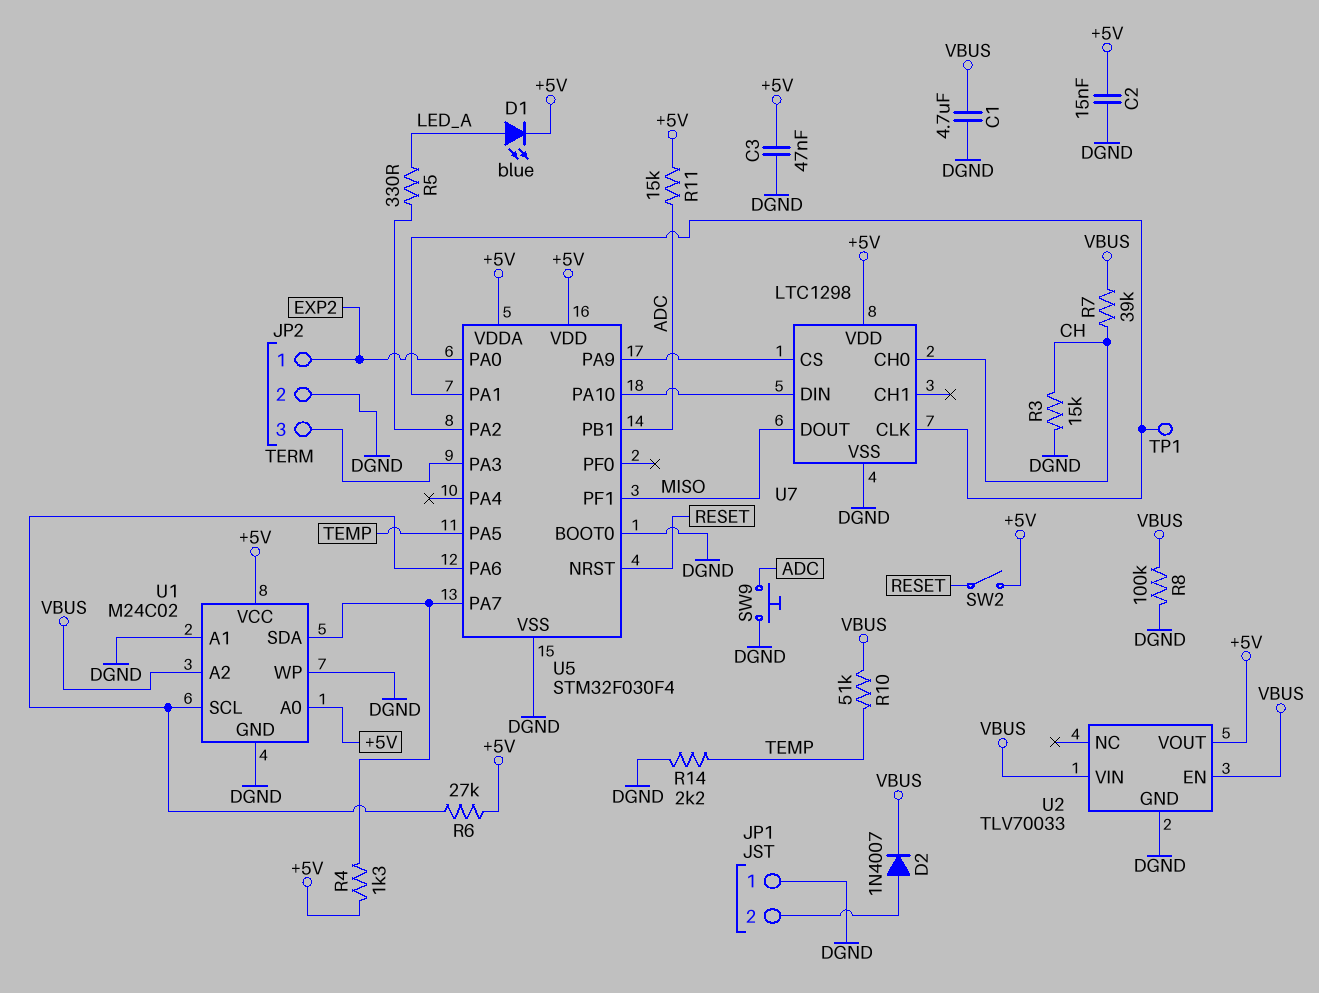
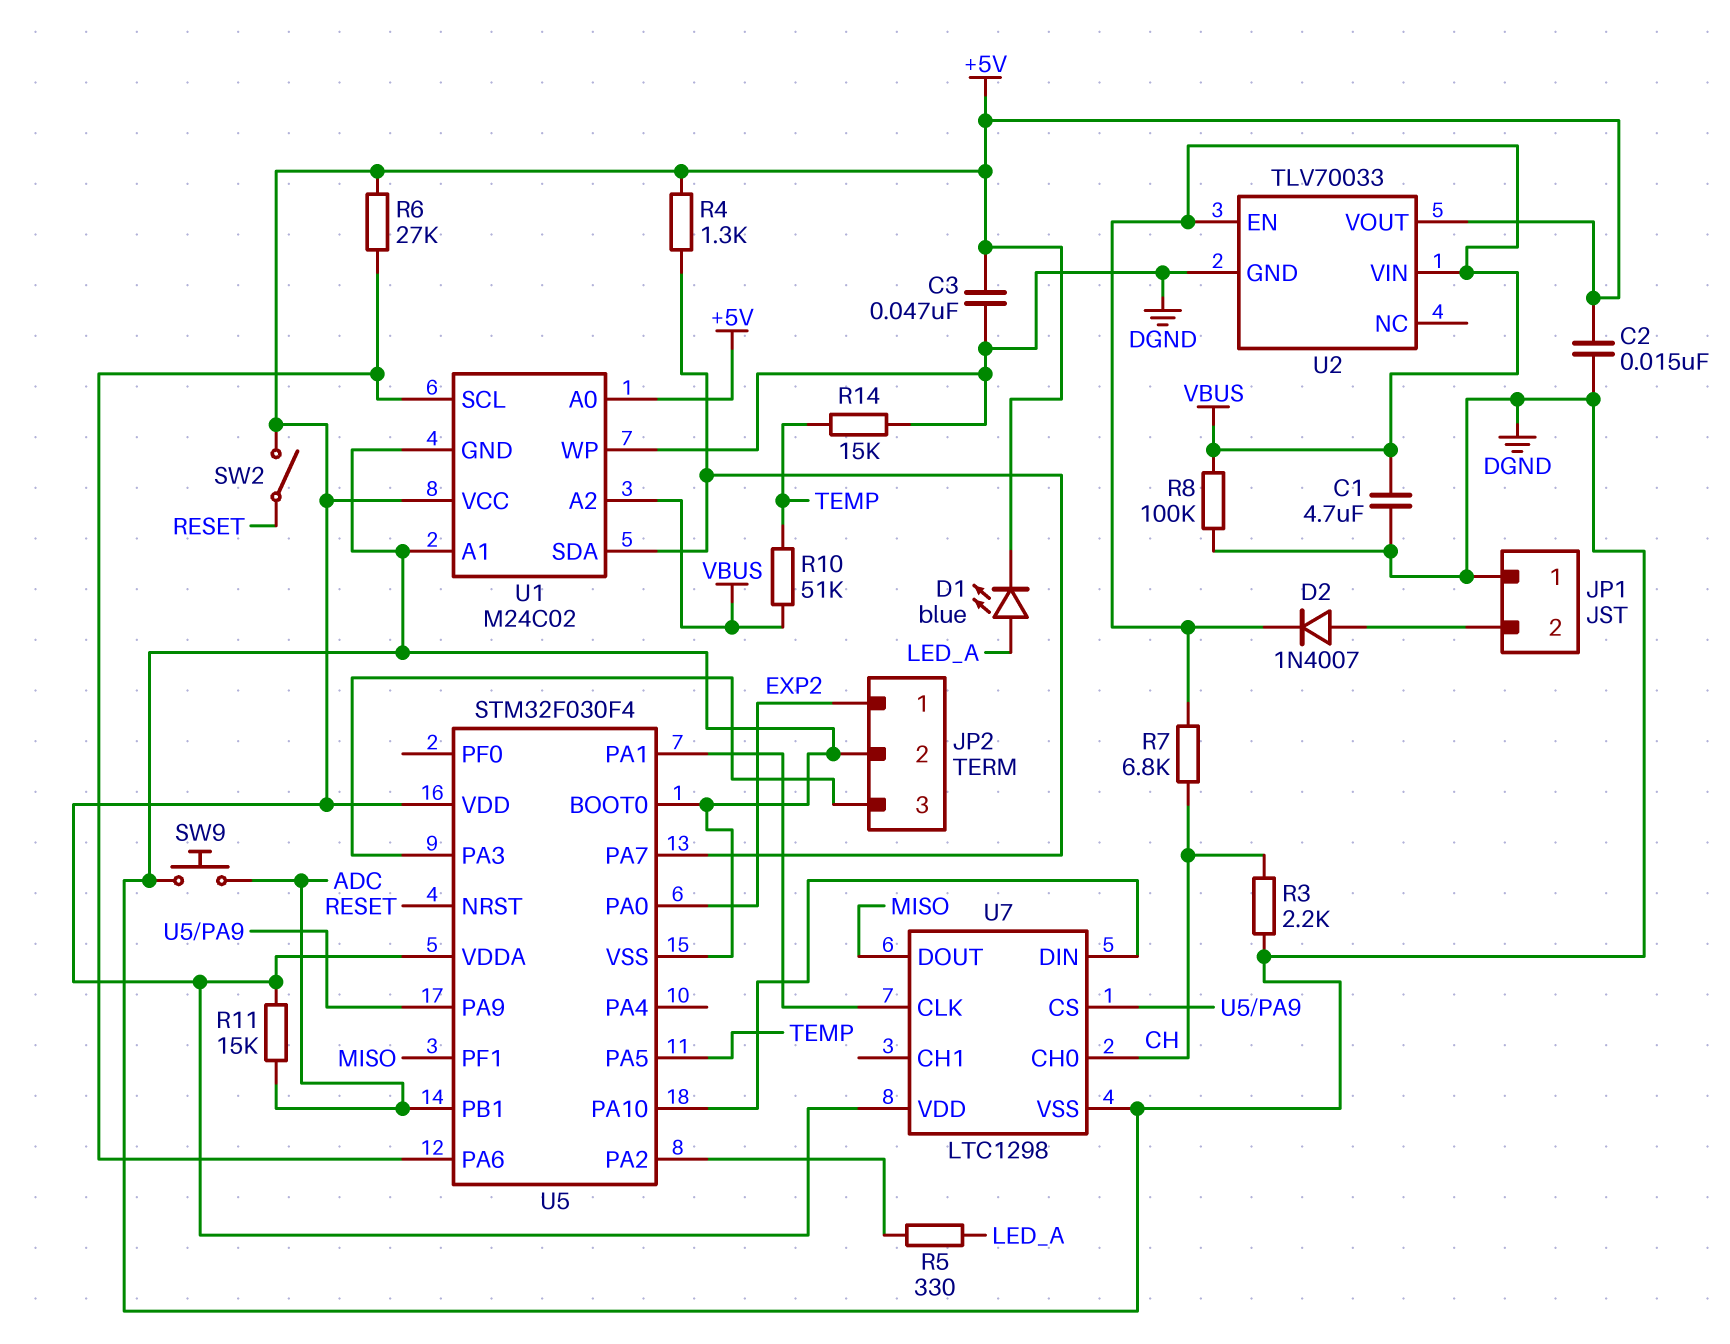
R3: 15k (CH, DGND) -> 2.2k (CH, DGND)
R7: 39k (CH, VBUS) -> 6.8k (CH, VBUS)
R14: 2.2k (DGND, TEMP) -> 15k (DGND, TEMP)
TP1: test point (U5/PA1) -> none

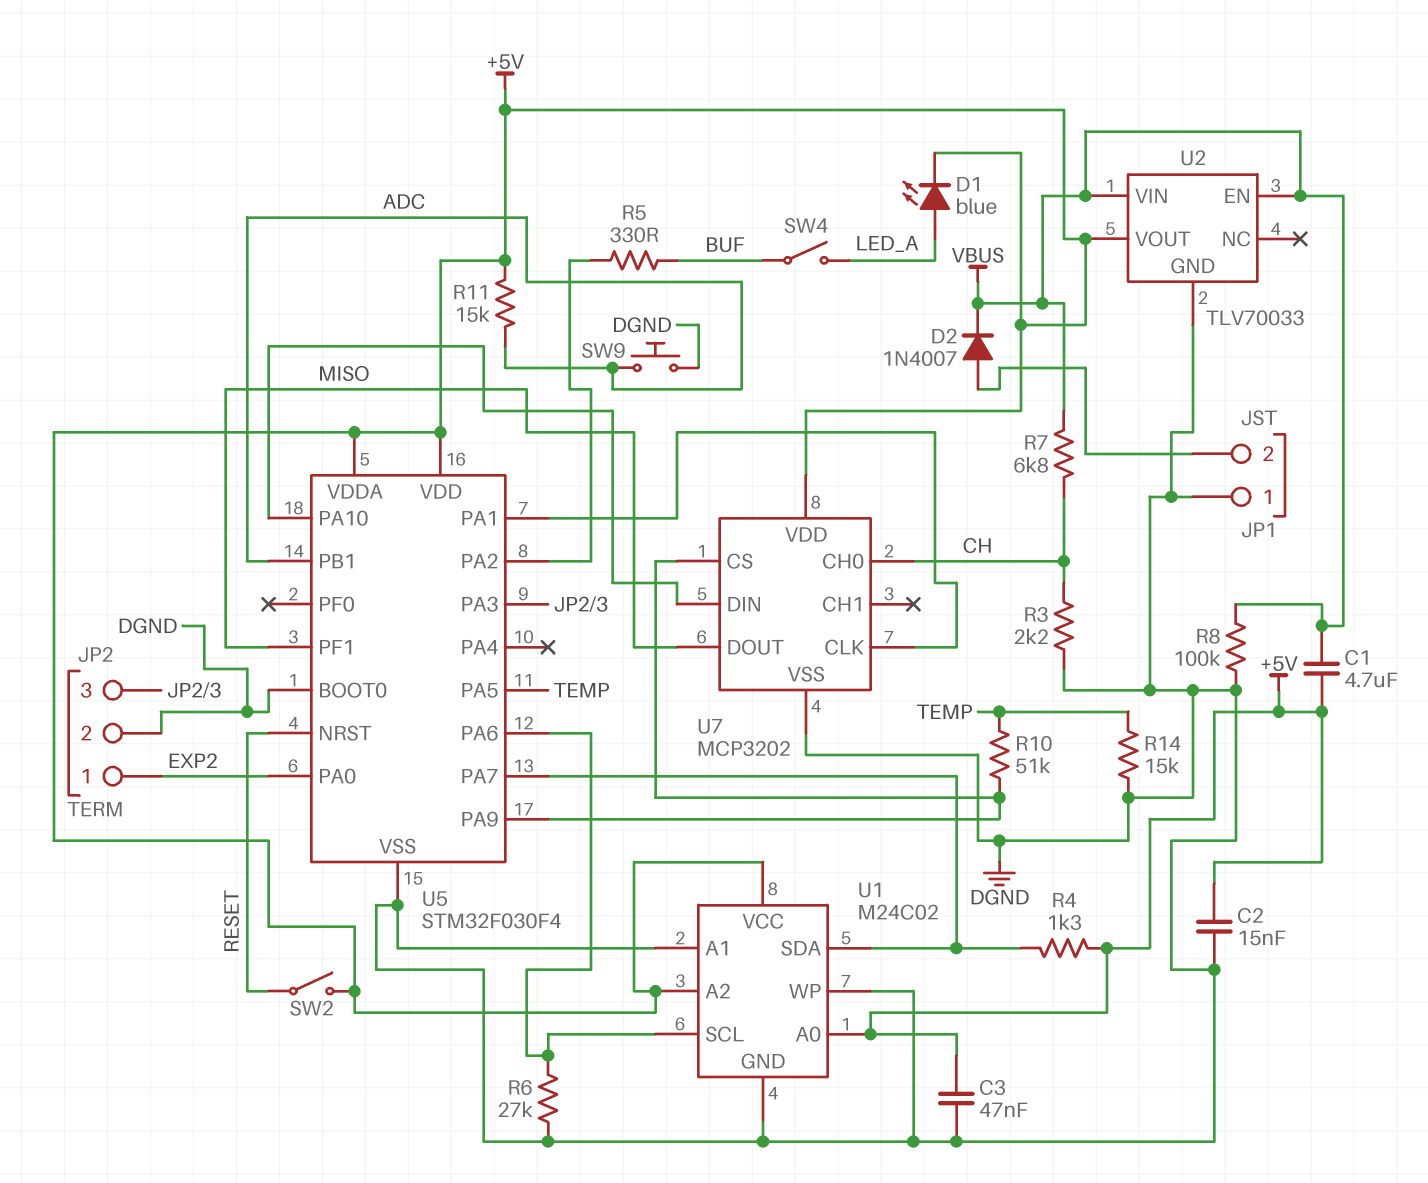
C1: 4.7uF (DGND, VBUS) -> 4.7uF (+5V, VBUS)
R5: 330 (LED_A, U5/PA2) -> 330 (BUF, U5/PA2)
R6: 27k (+5V, U1/SCL) -> 27k (DGND, U1/SCL)
R10: 51k (TEMP, VBUS) -> 51k (TEMP, U5/PA9)
SW4: none -> switch (BUF, LED_A)
U1 pin A2: VBUS -> +5V
U7: LTC1298 -> MCP3202

